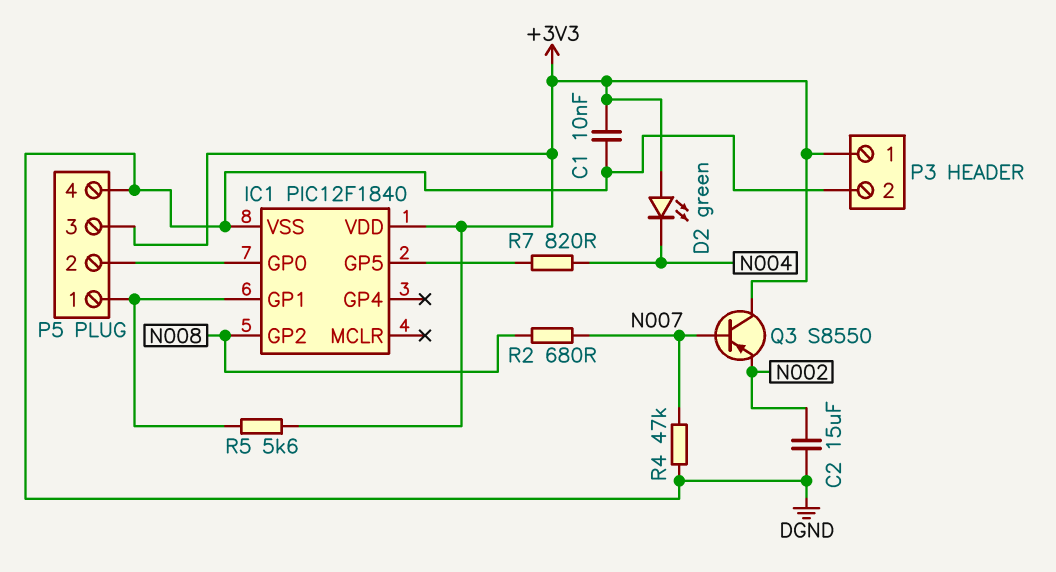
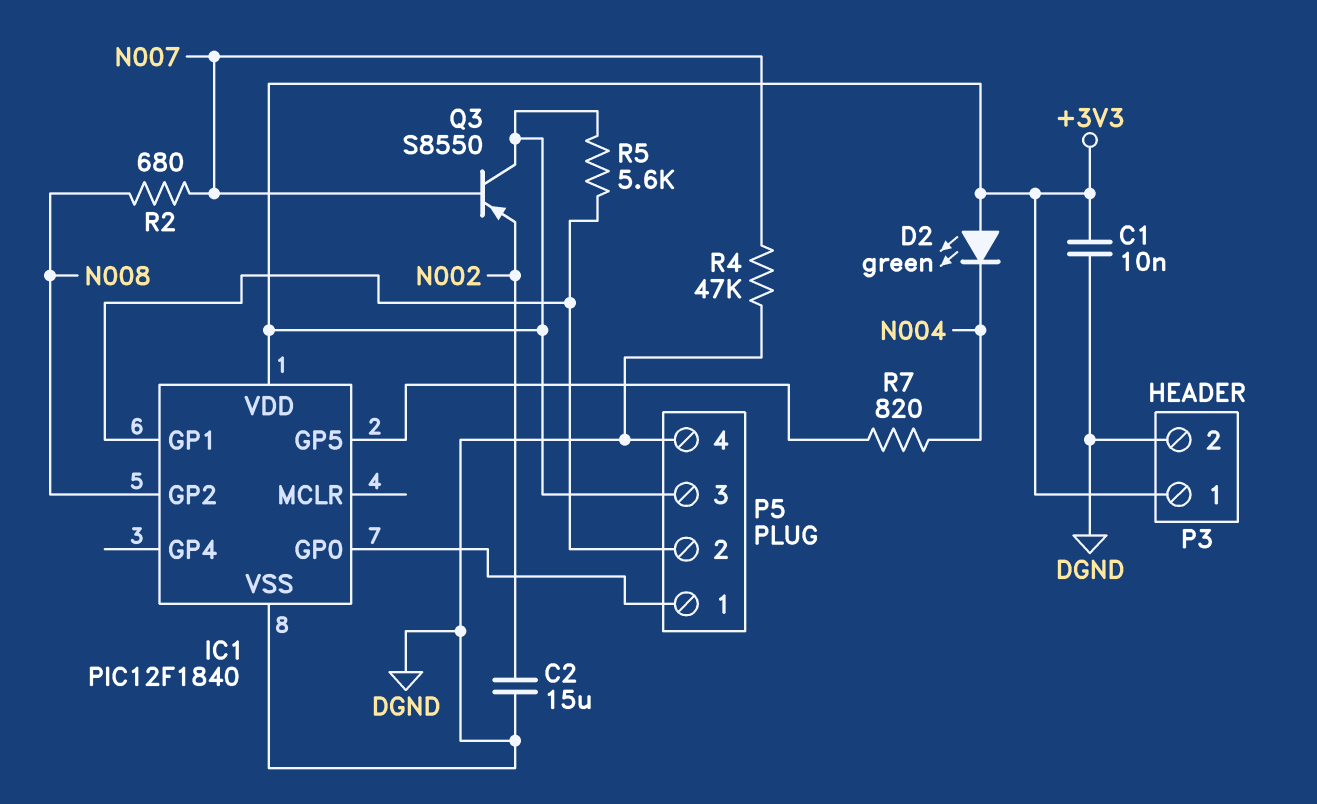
P5 pin 1: IC1/GP1 -> IC1/GP0
P5 pin 2: IC1/GP0 -> IC1/GP1

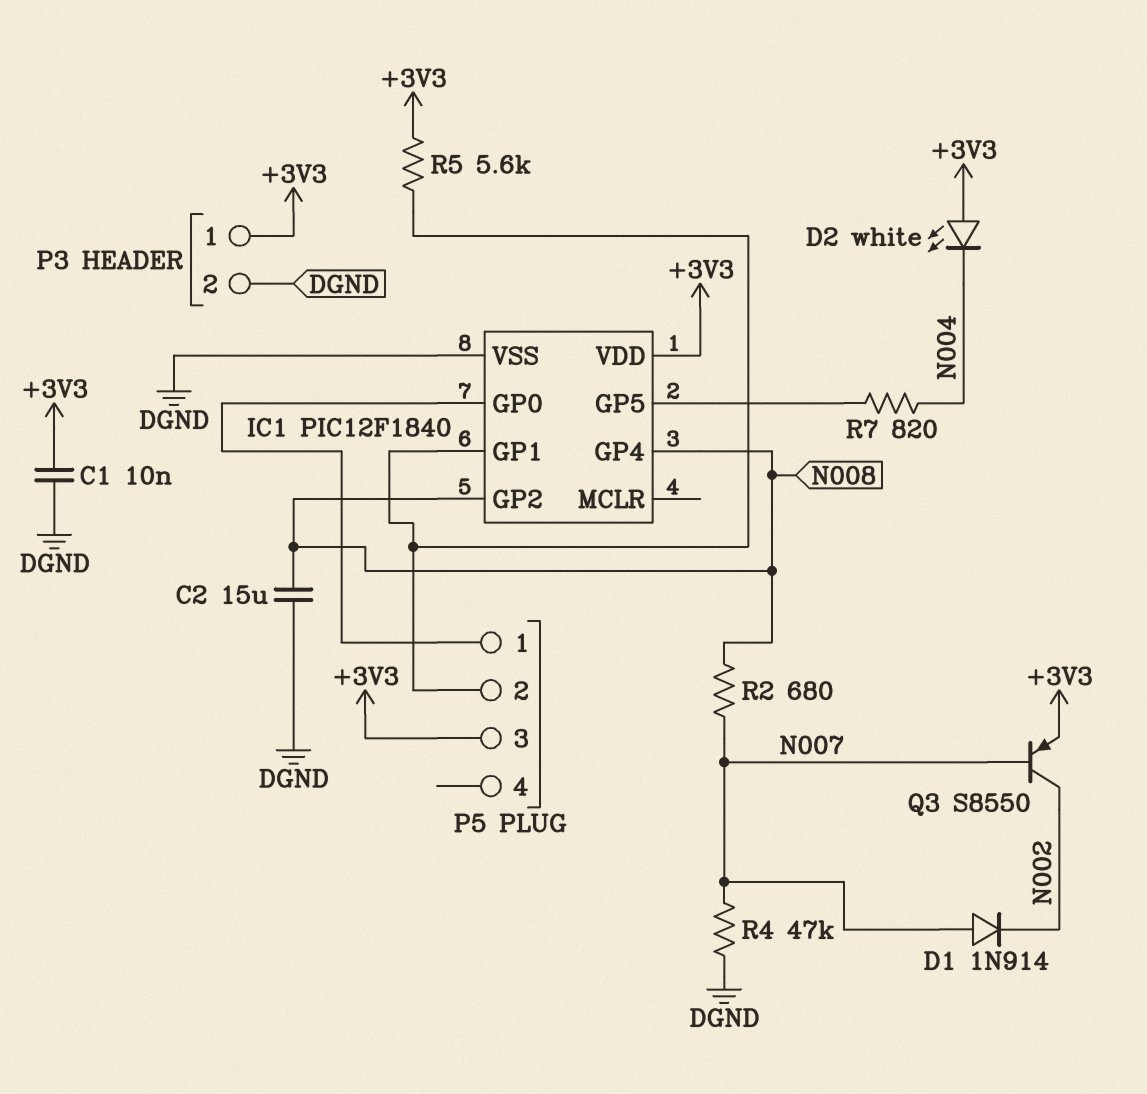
C2: 15uF (DGND, N002) -> 15uF (DGND, N008)
D1: none -> diode 1N914 (A N007, K N002)
D2: LED green (A +3V3, K N004) -> LED white (A +3V3, K N004)
IC1 pin GP4: none -> N008
P5 pin 4: DGND -> none
Q3: PNP S8550 (B N007, C +3V3, E N002) -> PNP S8550 (B N007, C N002, E +3V3)

